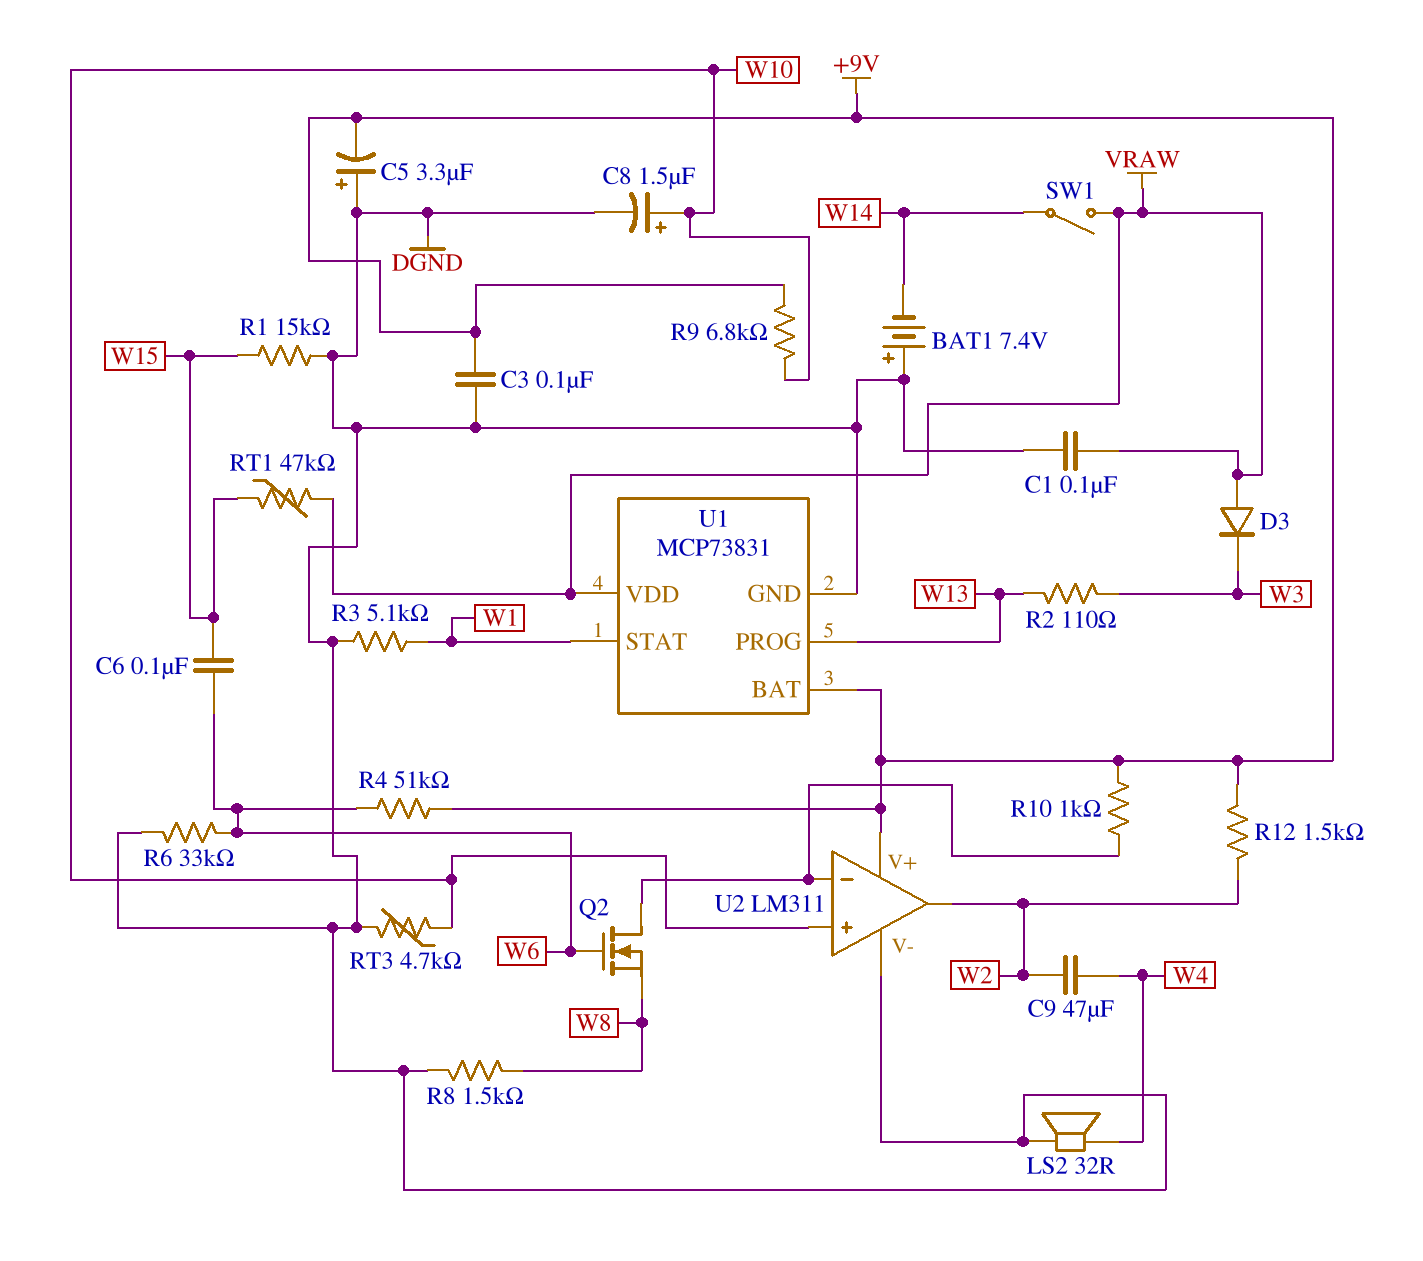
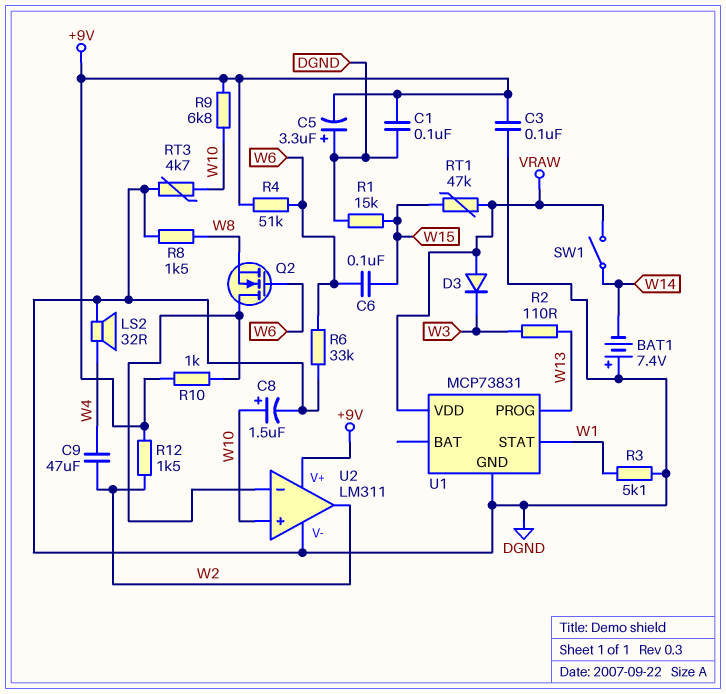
C1: 100nF (DGND, VRAW) -> 100nF (+9V, DGND)
U1 pin BAT: +9V -> none

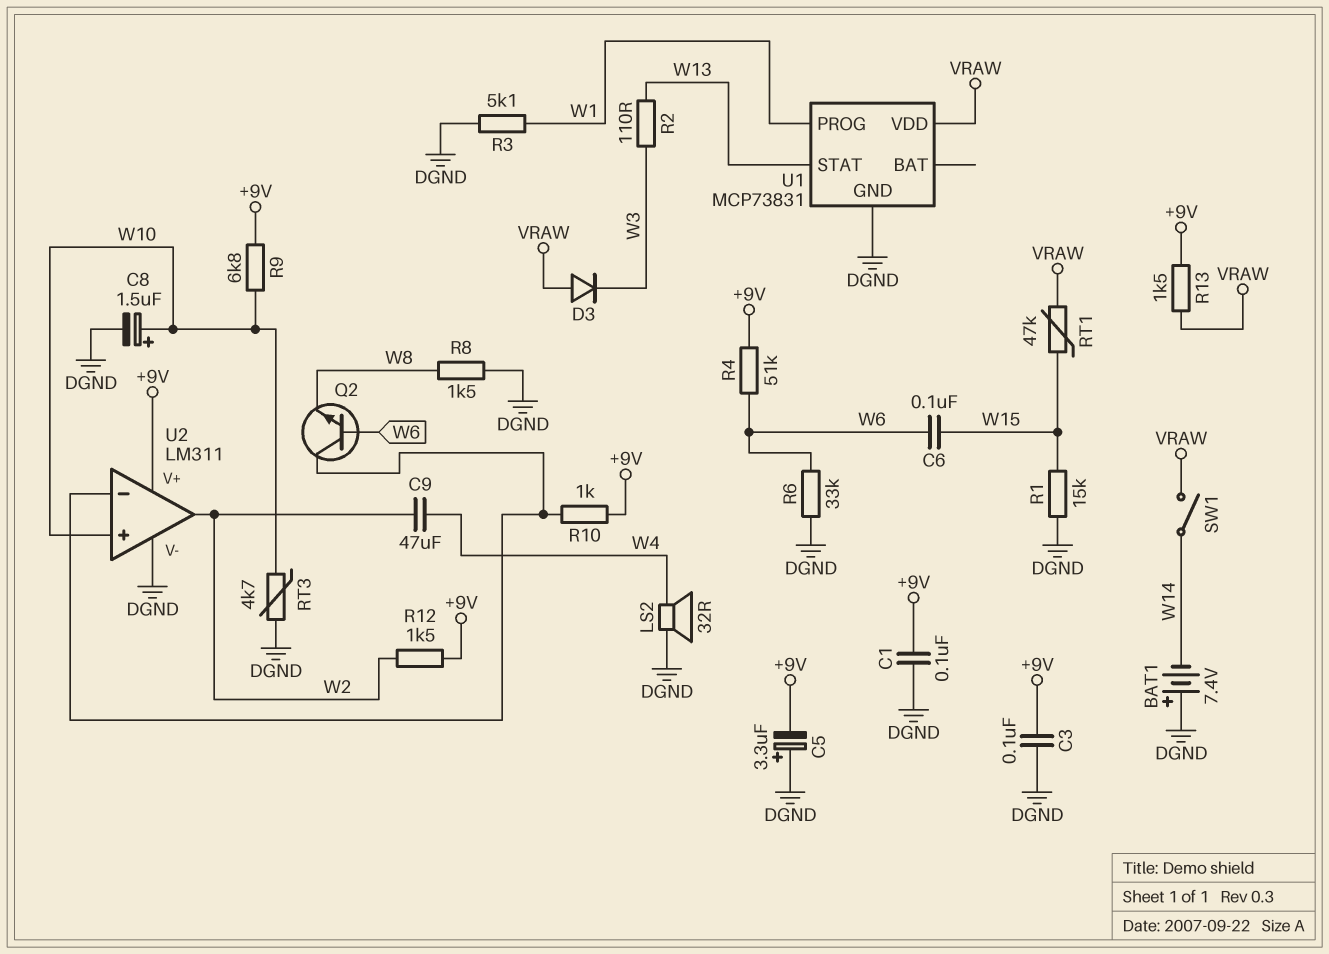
Q2: NMOS (G W6, D U2/in-, S W8) -> NPN (B W6, C U2/in-, E W8)
R13: none -> 1.5k (+9V, VRAW)
U1 pin PROG: W13 -> W1
U1 pin STAT: W1 -> W13

